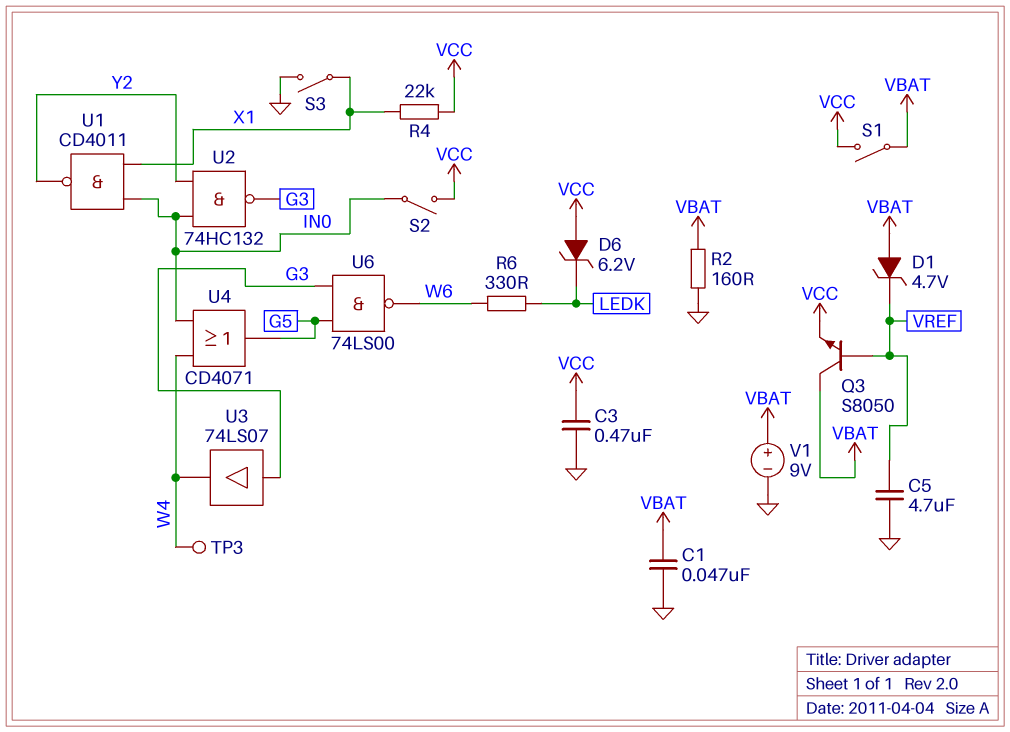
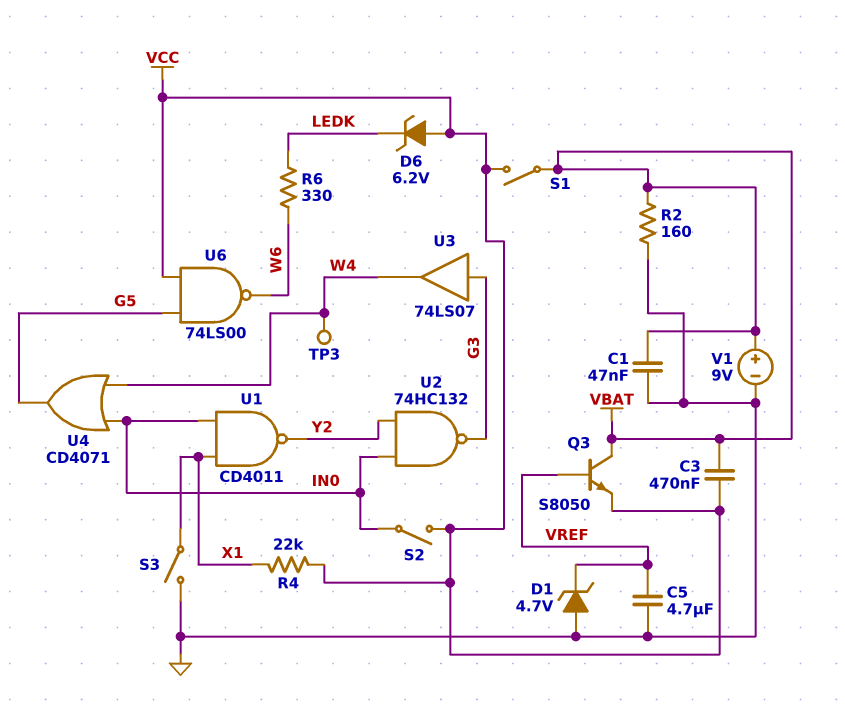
C3: 470nF (GND, VCC) -> 470nF (VBAT, VCC)
D1: zener 4.7V (A VBAT, K VREF) -> zener 4.7V (A GND, K VREF)
U6: NAND 74LS00 (in G3, in G5, out W6) -> NAND 74LS00 (in G5, in VCC, out W6)

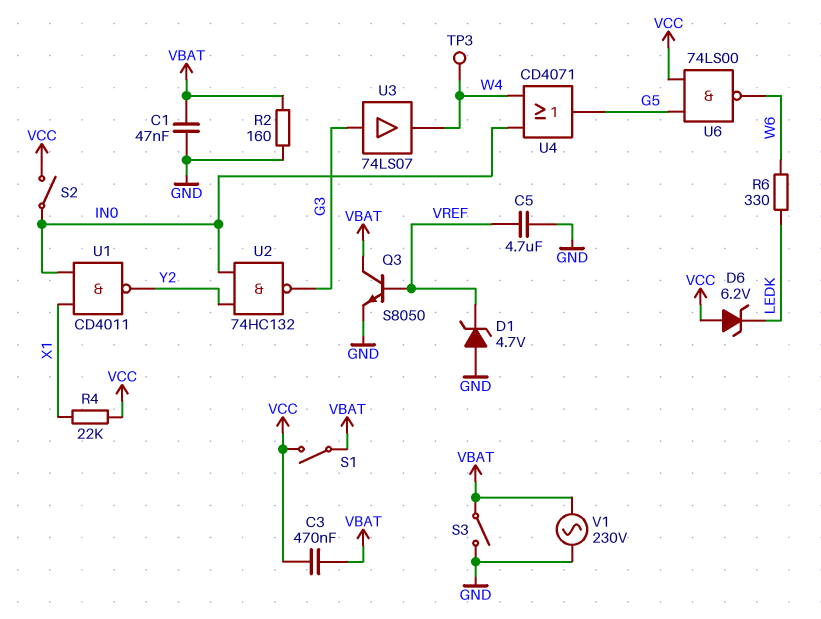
Q3: NPN S8050 (B VREF, C VBAT, E VCC) -> NPN S8050 (B VREF, C VBAT, E GND)
S3: switch (GND, X1) -> switch (GND, VBAT)
V1: 9V (plus VBAT, minus GND) -> AC 230V (GND, VBAT)

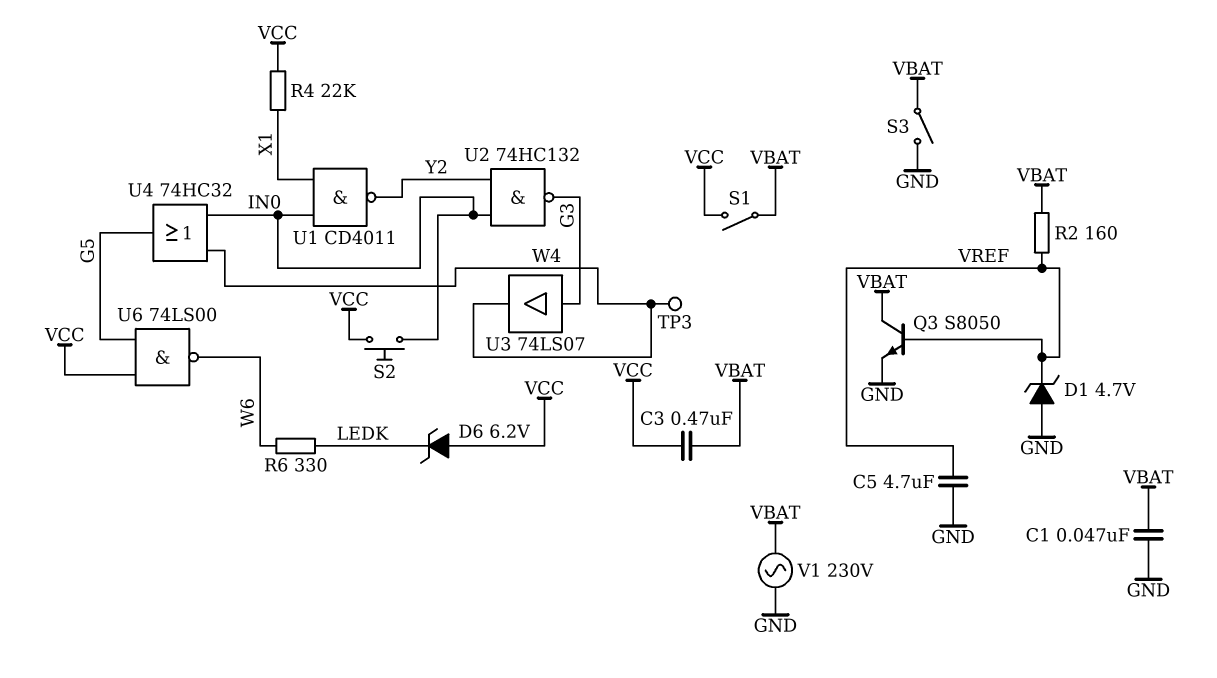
R2: 160 (GND, VBAT) -> 160 (VBAT, VREF)
S2: switch (IN0, VCC) -> button (IN0, VCC)
U4: OR CD4071 (in IN0, in W4, out G5) -> OR 74HC32 (in IN0, in W4, out G5)

